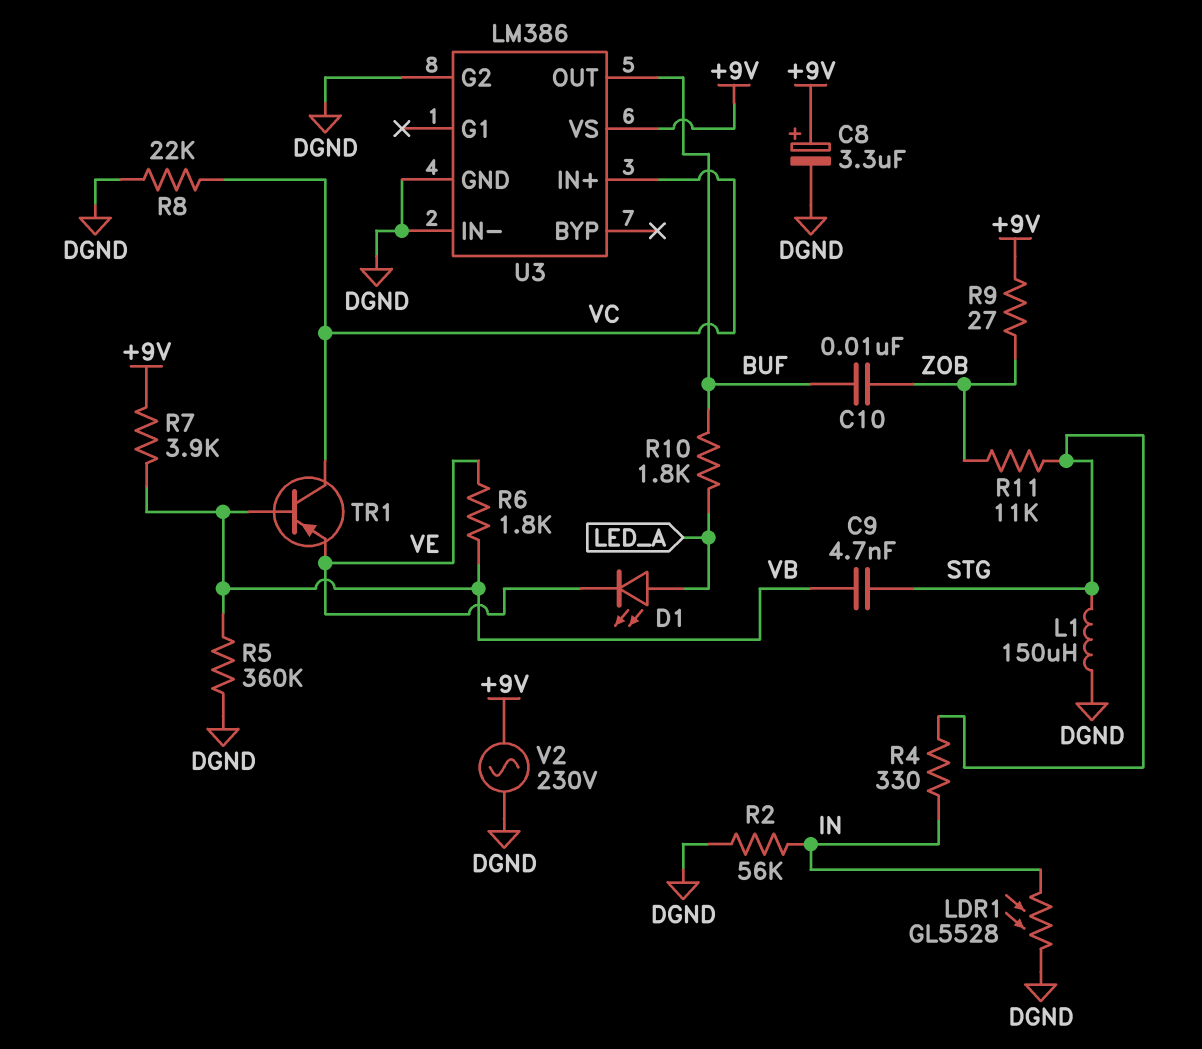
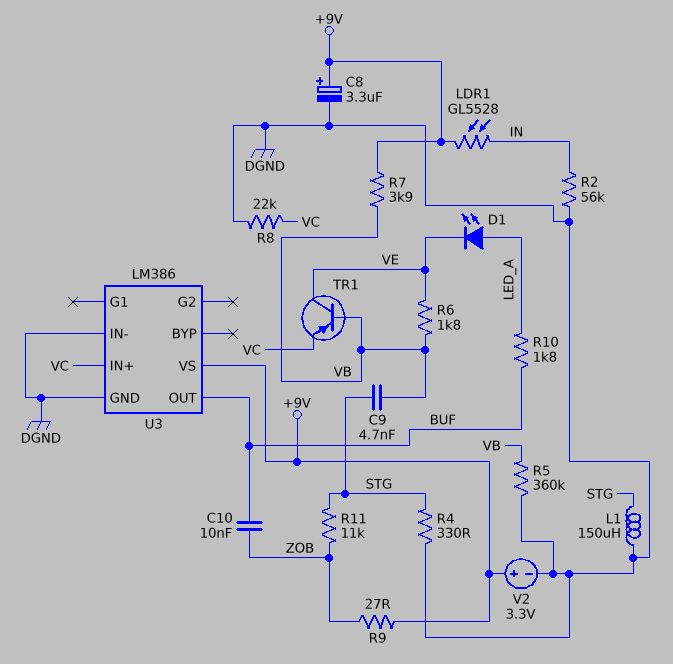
LDR1: GL5528 (DGND, IN) -> GL5528 (+9V, IN)
R4: 330 (IN, STG) -> 330 (DGND, STG)
TR1: PNP (B VB, C VC, E VE) -> PNP (B VB, C VE, E VC)
U3 pin G2: DGND -> none
V2: AC 230V (+9V, DGND) -> 3.3V (plus +9V, minus DGND)

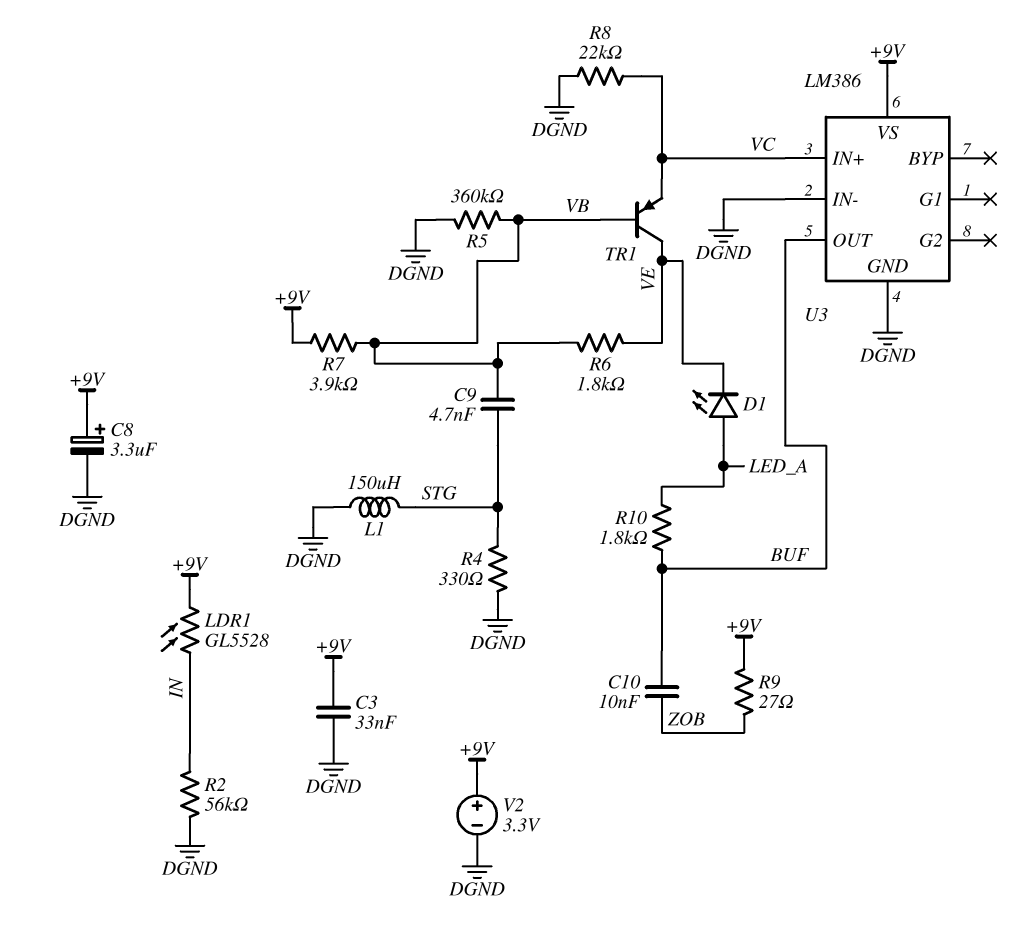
C3: none -> 33nF (+9V, DGND)
R11: 11k (STG, ZOB) -> none

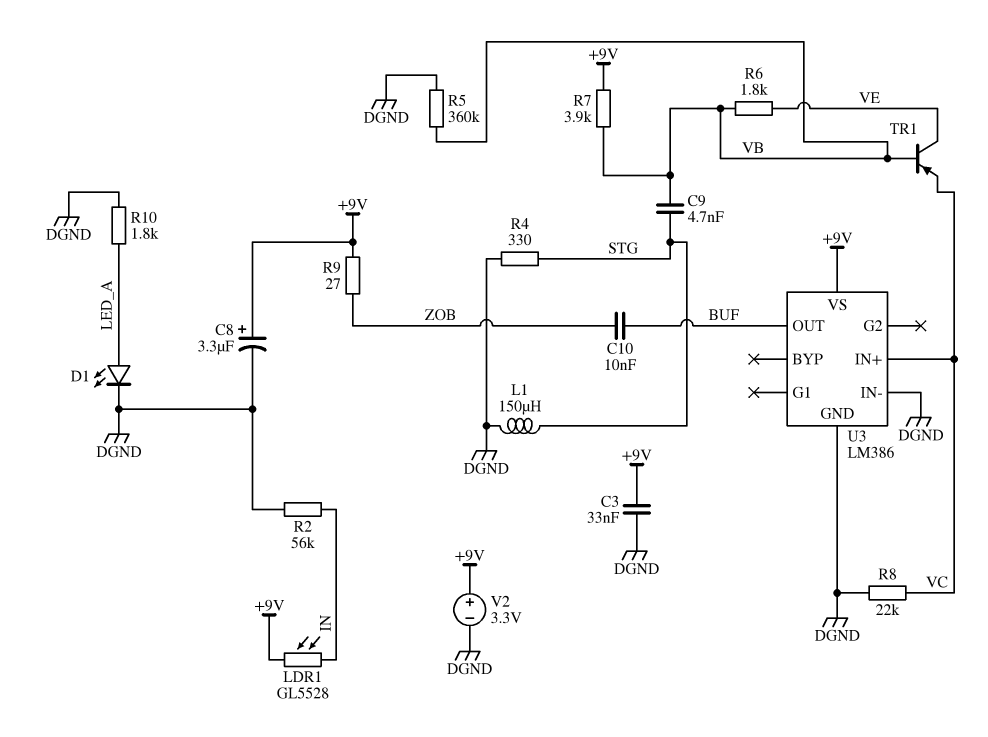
D1: LED (A LED_A, K VE) -> LED (A LED_A, K DGND)
R10: 1.8k (BUF, LED_A) -> 1.8k (DGND, LED_A)

